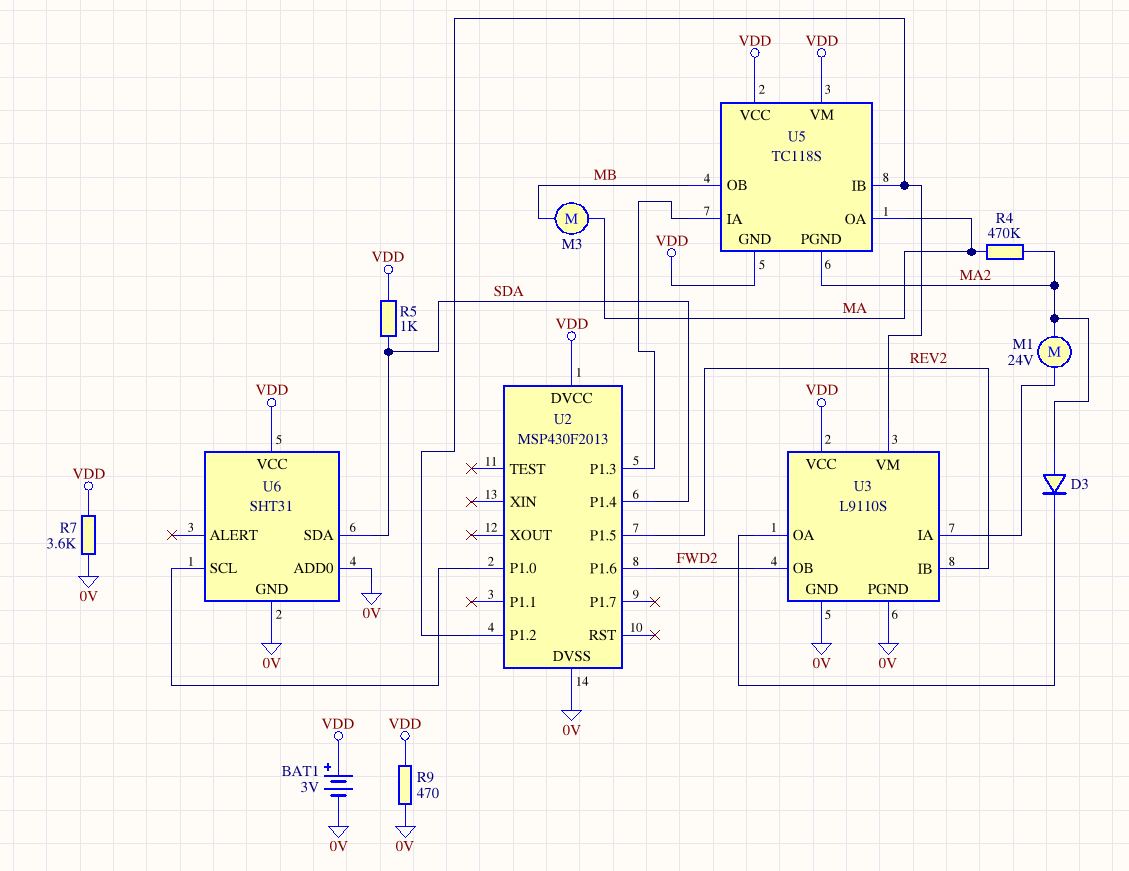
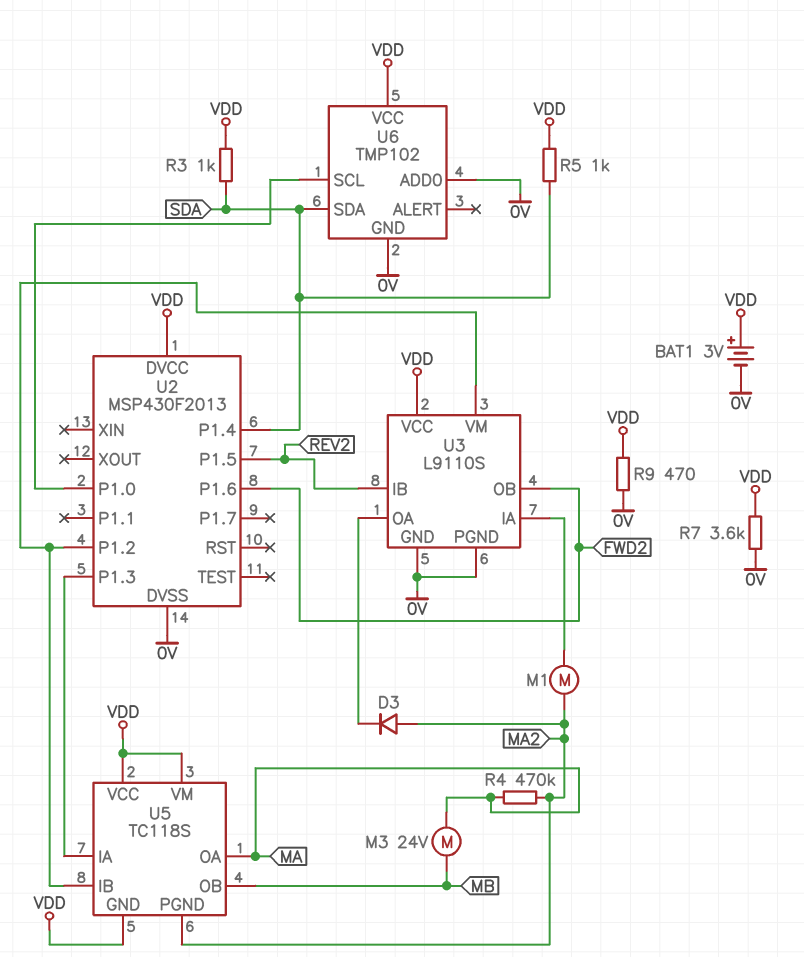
M1: motor 24V (MA2, U3/IA) -> motor (MA2, U3/IA)
M3: motor (MA, MB) -> motor 24V (MA, MB)
R3: none -> 1k (SDA, VDD)
U6: SHT31 -> TMP102

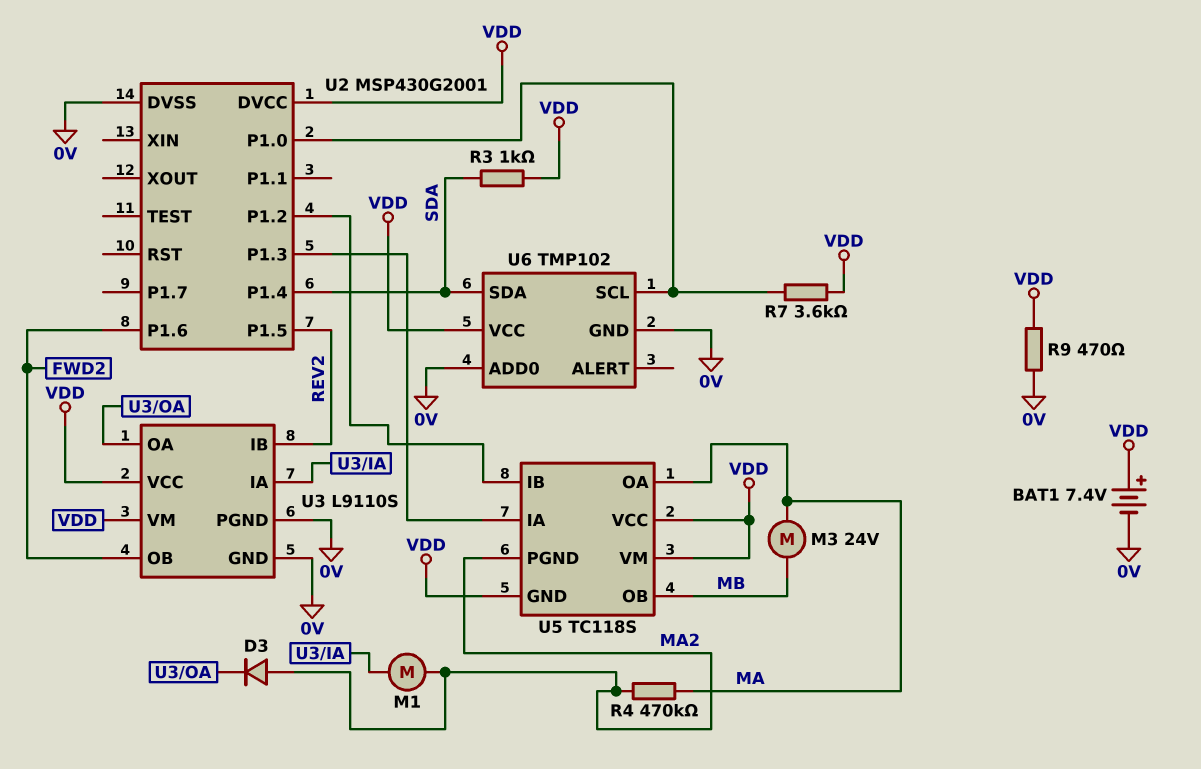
BAT1: 3V (plus VDD, minus 0V) -> 7.4V (plus VDD, minus 0V)
R5: 1k (SDA, VDD) -> none
R7: 3.6k (0V, VDD) -> 3.6k (U2/P1.0, VDD)
U2: MSP430F2013 -> MSP430G2001
U3 pin VM: U2/P1.2 -> VDD

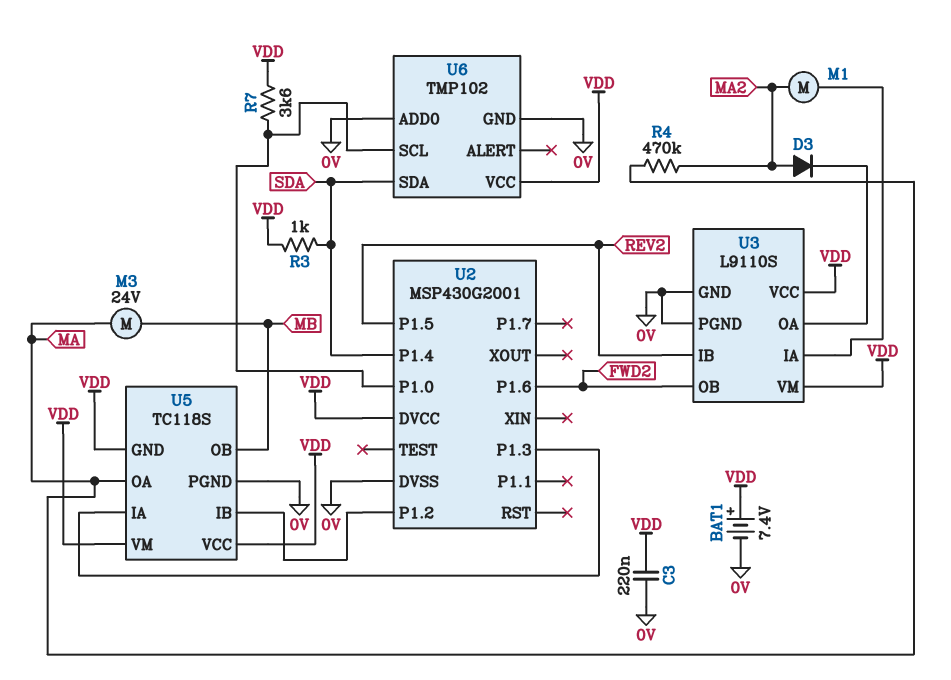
C3: none -> 220nF (0V, VDD)
R9: 470 (0V, VDD) -> none
U5 pin PGND: MA2 -> 0V

